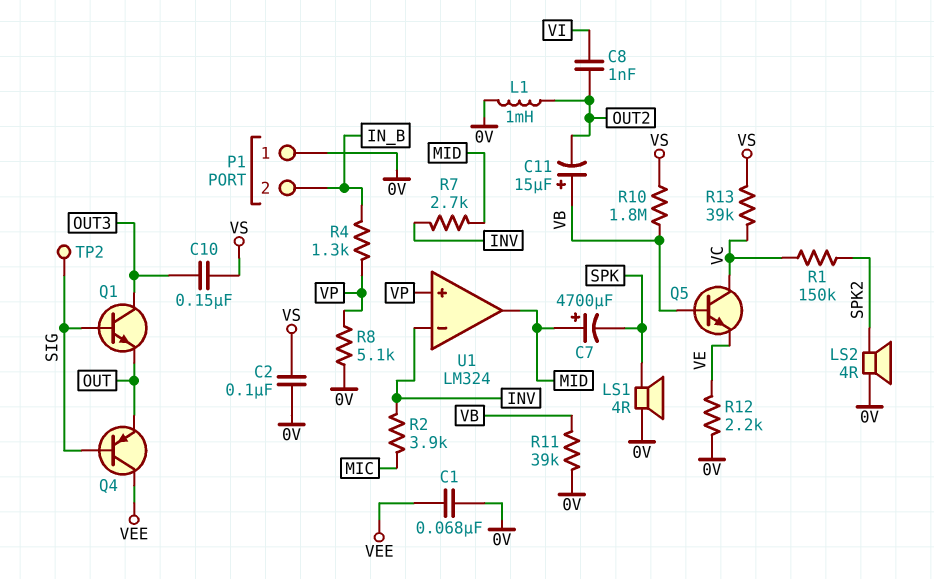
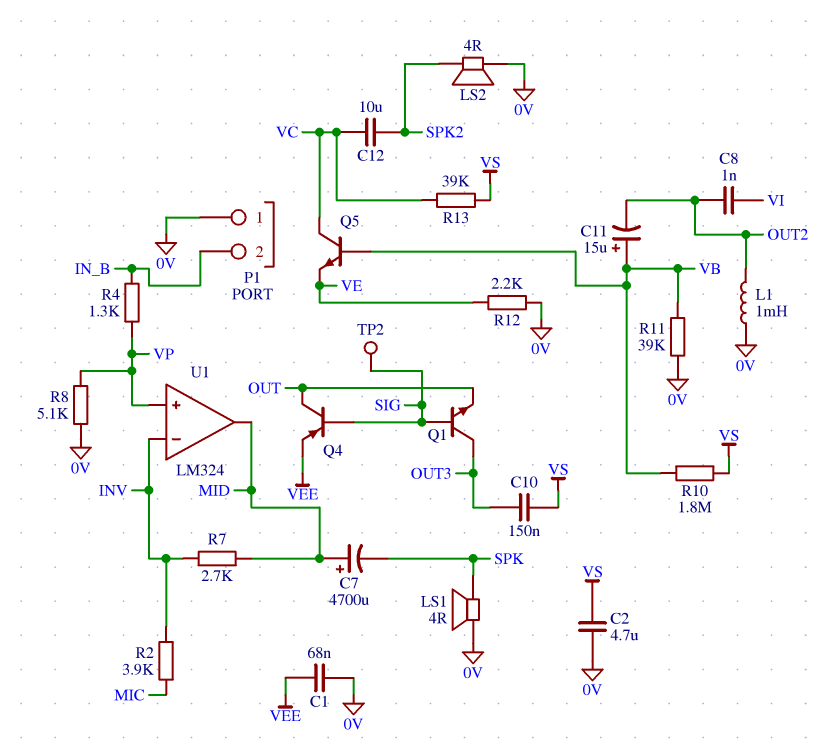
C2: 100nF (0V, VS) -> 4.7uF (0V, VS)
C12: none -> 10uF (SPK2, VC)
Q4: PNP (B SIG, C VEE, E OUT) -> PNP (B SIG, C OUT, E VEE)
R1: 150k (SPK2, VC) -> none

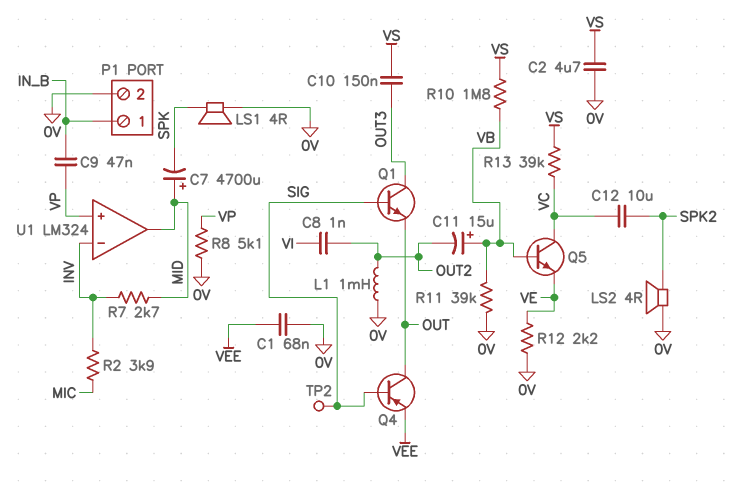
C9: none -> 47nF (IN_B, VP)
P1 pin 1: 0V -> IN_B
P1 pin 2: IN_B -> 0V
R4: 1.3k (IN_B, VP) -> none

